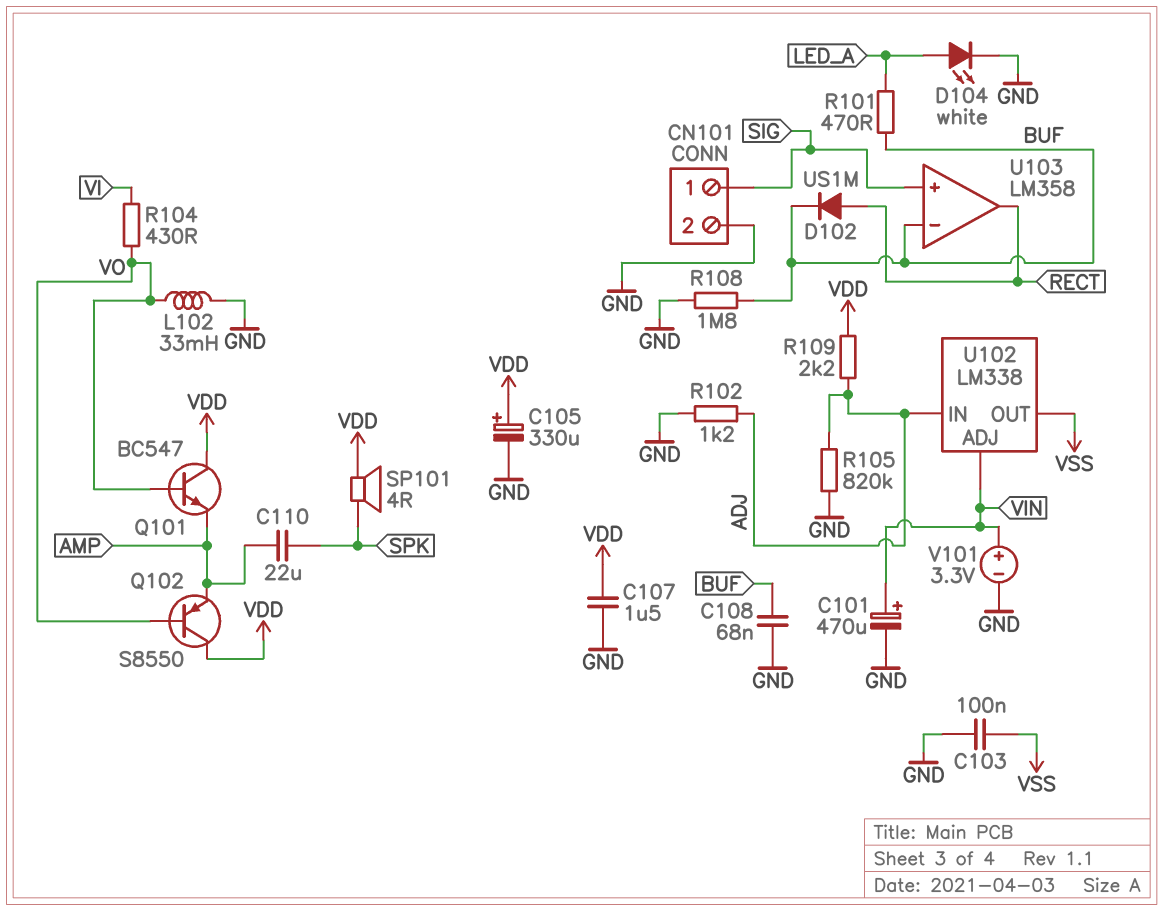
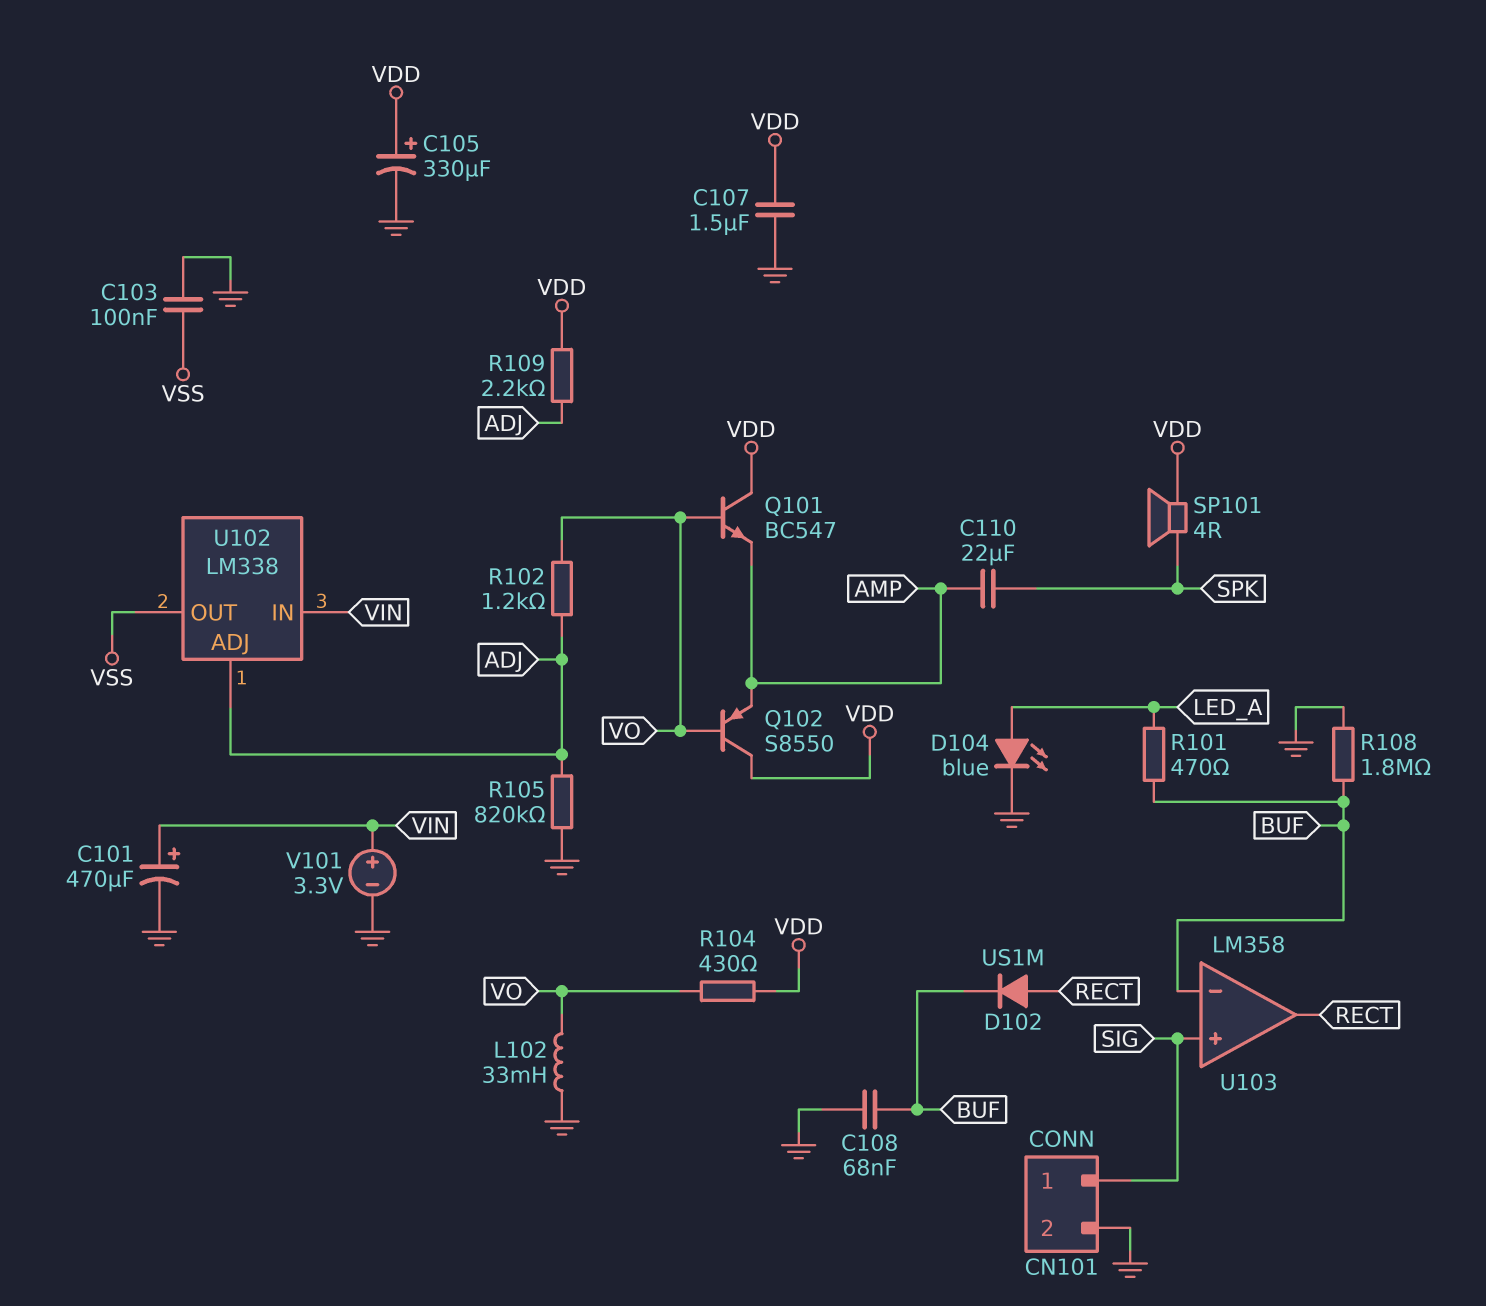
D104: LED white (A LED_A, K GND) -> LED blue (A LED_A, K GND)
R102: 1.2k (ADJ, GND) -> 1.2k (ADJ, VO)
R104: 430 (VI, VO) -> 430 (VDD, VO)
U102 pin ADJ: VIN -> ADJ
U102 pin IN: ADJ -> VIN

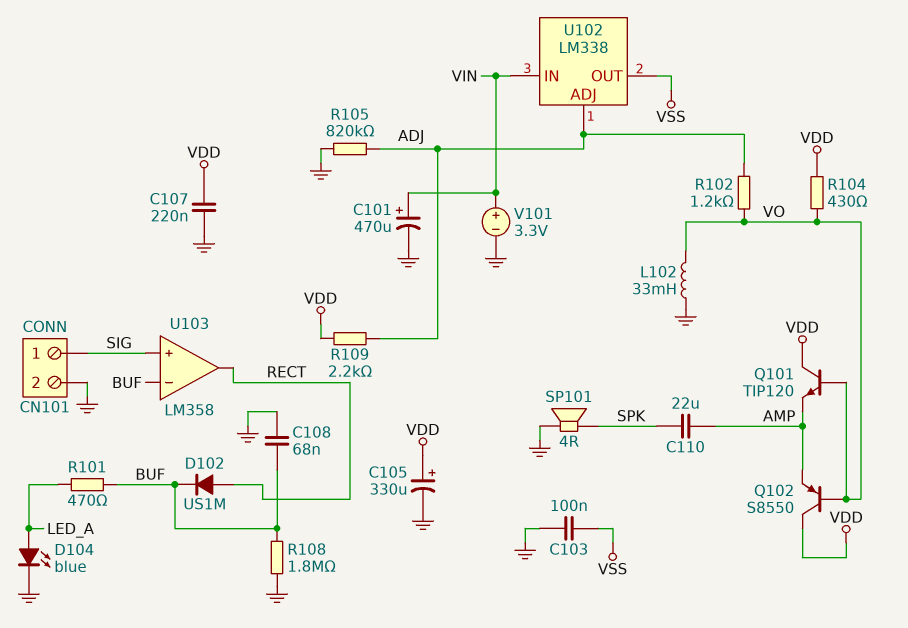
C107: 1.5uF (GND, VDD) -> 220nF (GND, VDD)
Q101: NPN BC547 (B VO, C VDD, E AMP) -> NPN TIP120 (B VO, C VDD, E AMP)
SP101: speaker 4R (SPK, VDD) -> speaker 4R (GND, SPK)

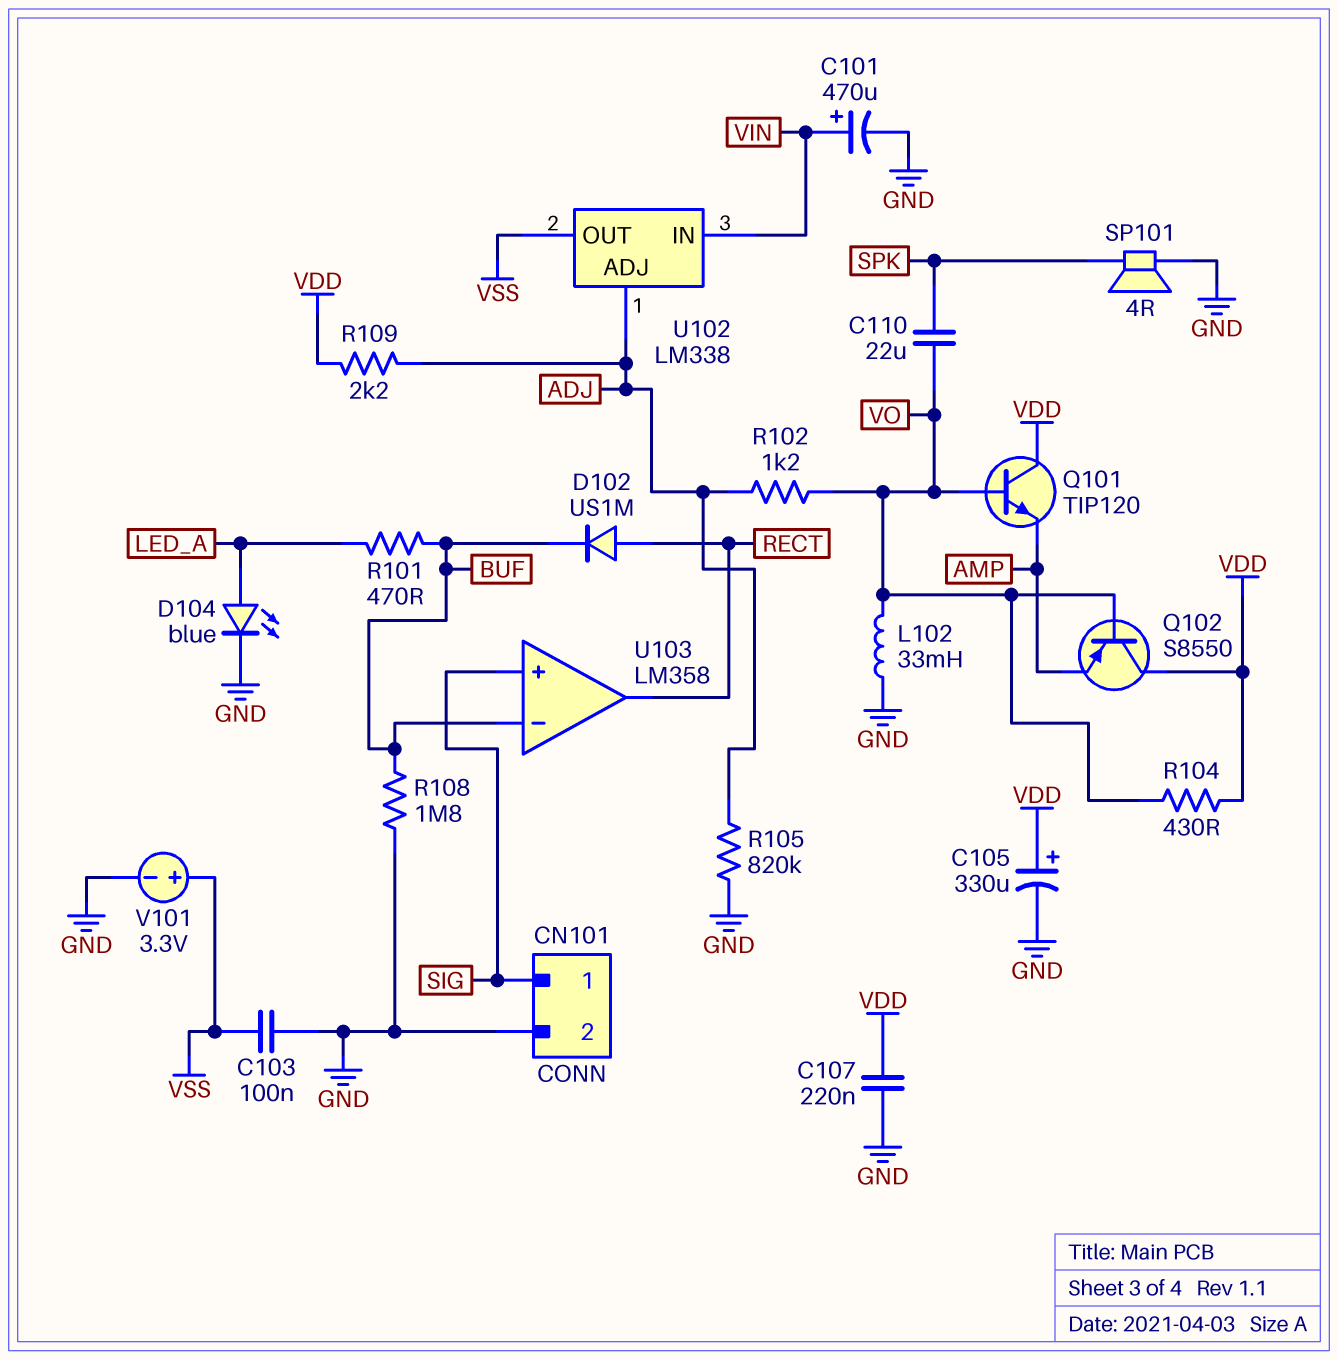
C108: 68nF (BUF, GND) -> none
C110: 22uF (AMP, SPK) -> 22uF (SPK, VO)
V101: 3.3V (plus VIN, minus GND) -> 3.3V (plus VSS, minus GND)

